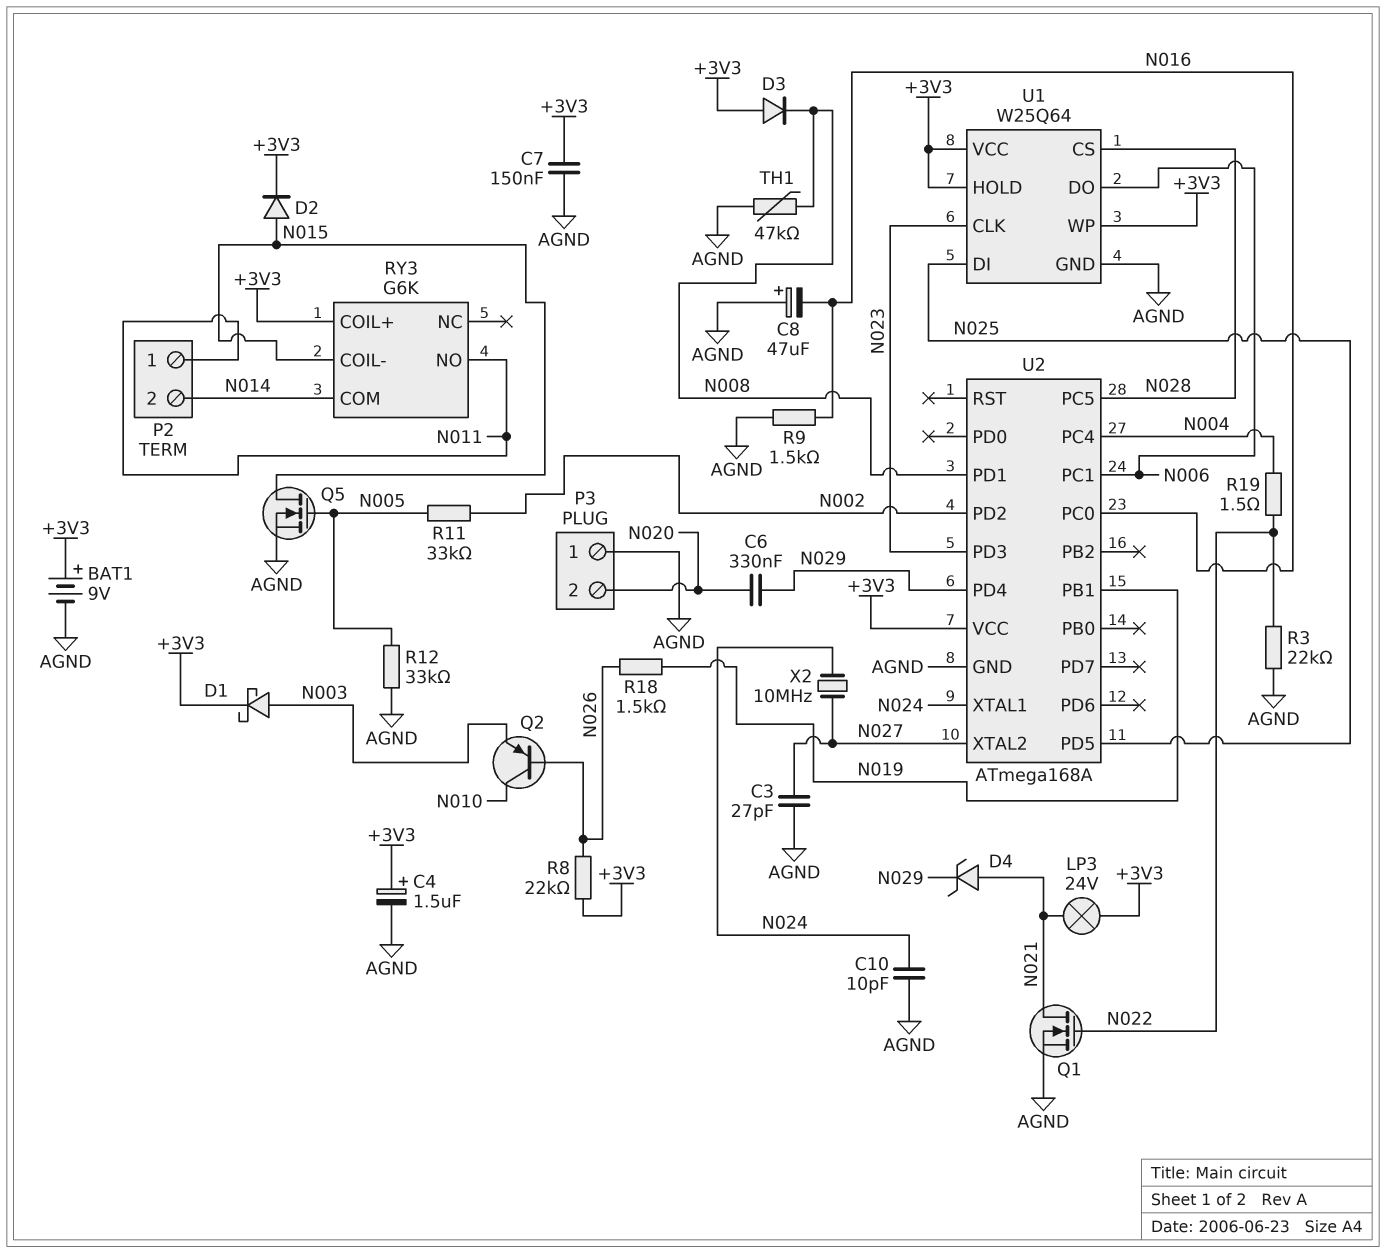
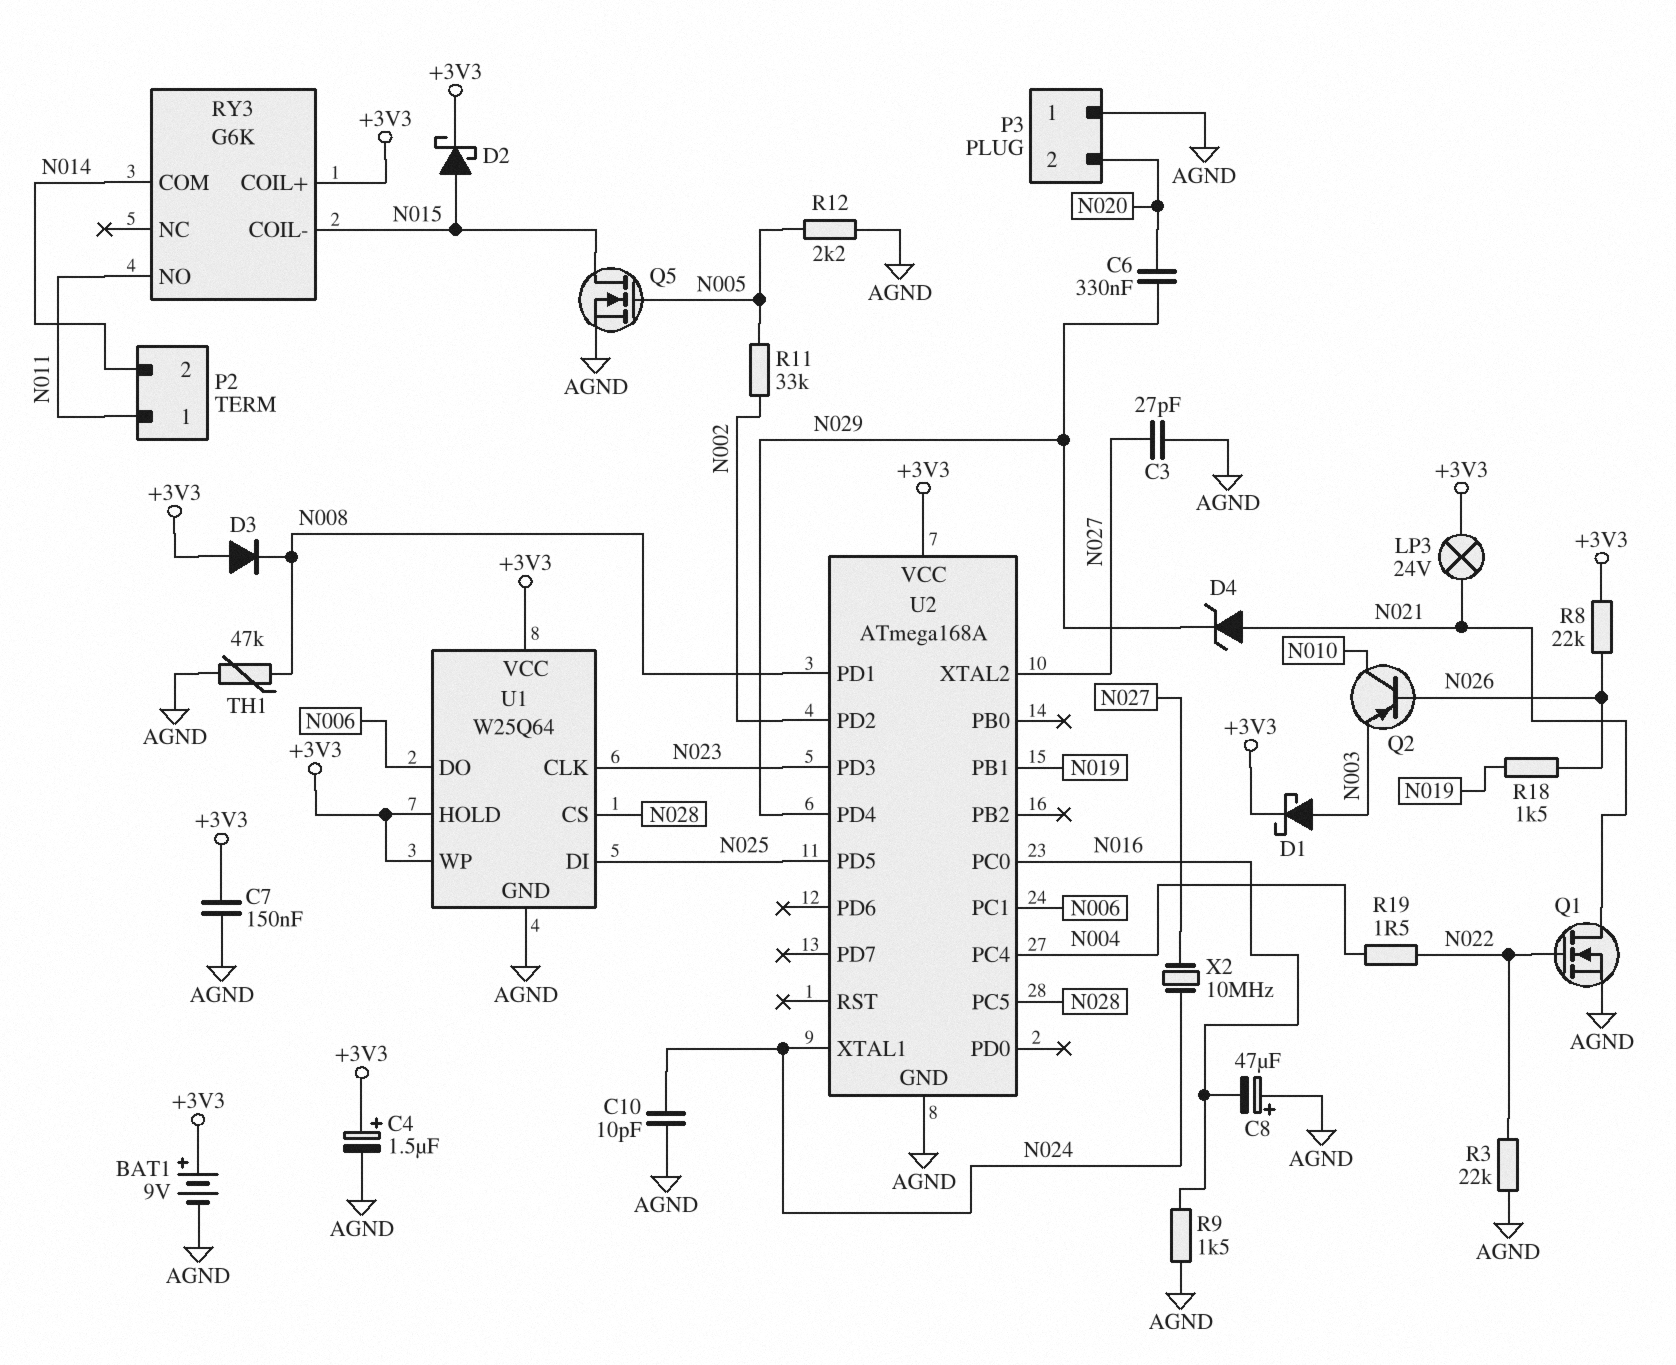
D2: diode (A N015, K +3V3) -> schottky (A N015, K +3V3)
R12: 33k (AGND, N005) -> 2.2k (AGND, N005)

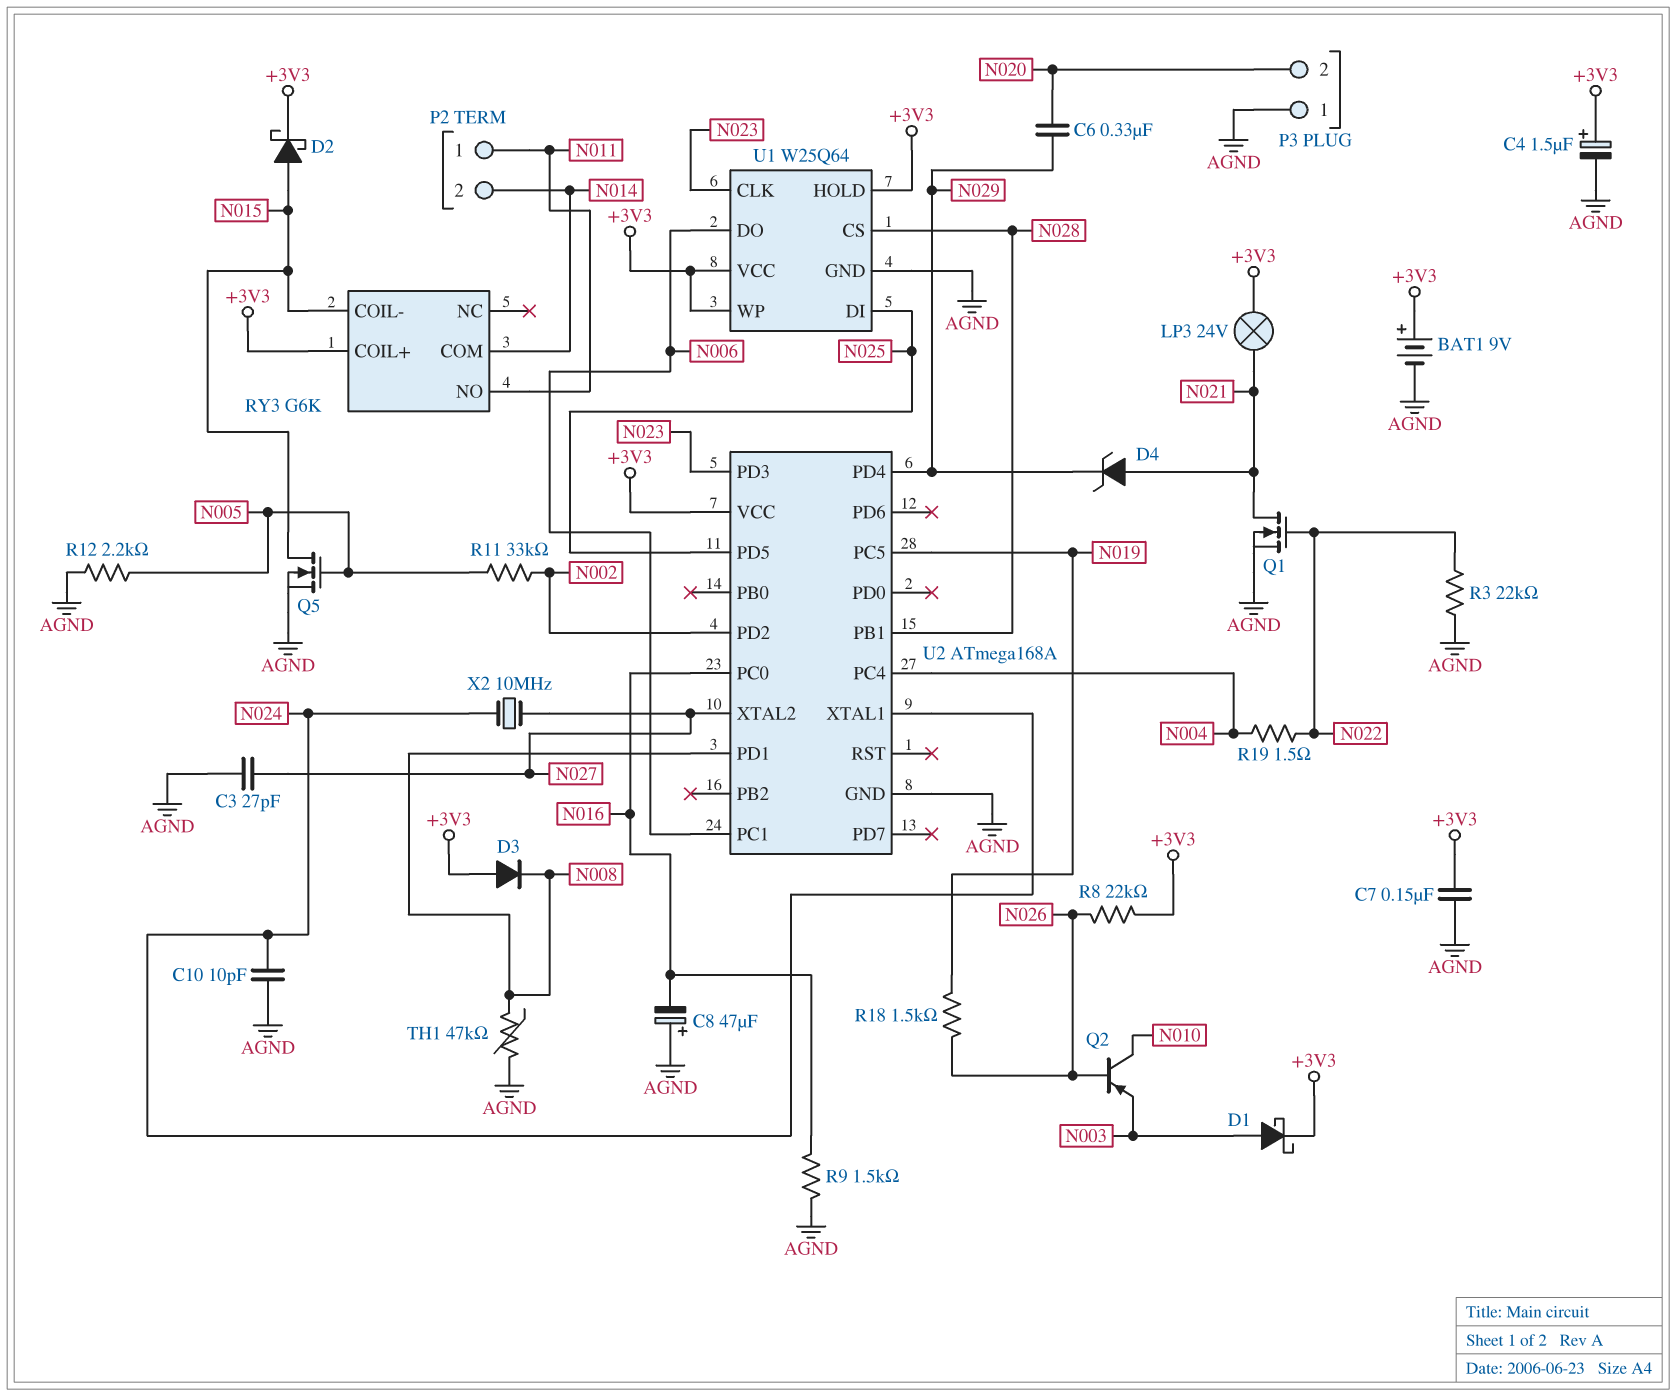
U2 pin PB1: N019 -> N028
U2 pin PC5: N028 -> N019

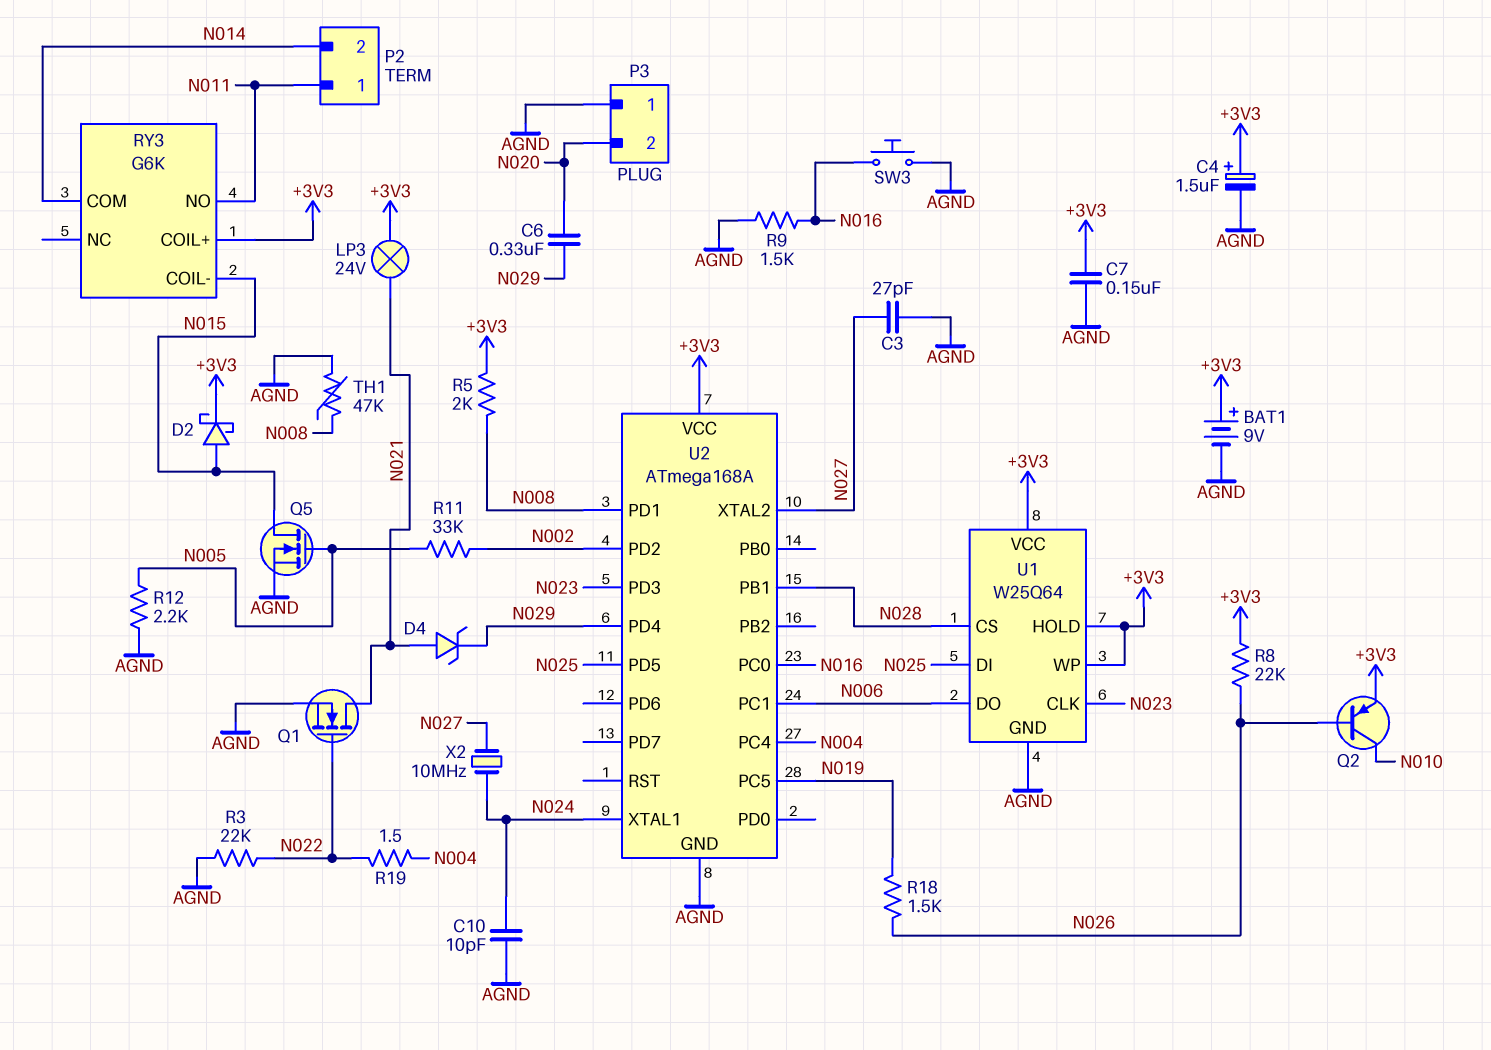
C8: 47uF (plus AGND, minus N016) -> none
D1: schottky (A N003, K +3V3) -> none
D3: diode (A +3V3, K N008) -> none
Q2: PNP (B N026, C N010, E N003) -> PNP (B N026, C N010, E +3V3)
R5: none -> 2k (+3V3, N008)
SW3: none -> button (AGND, N016)

